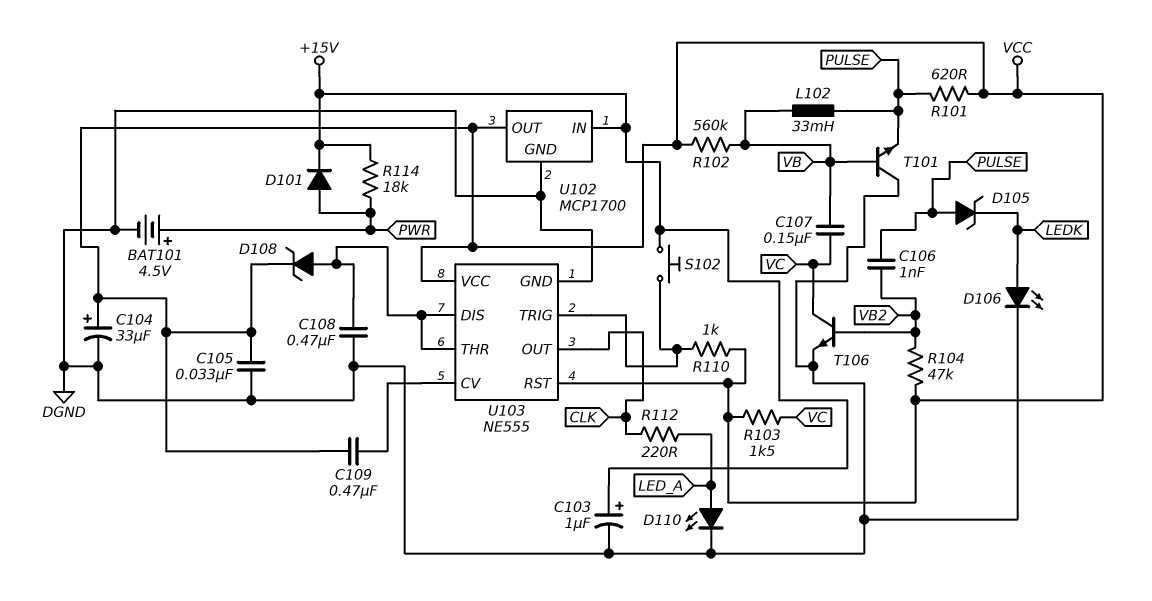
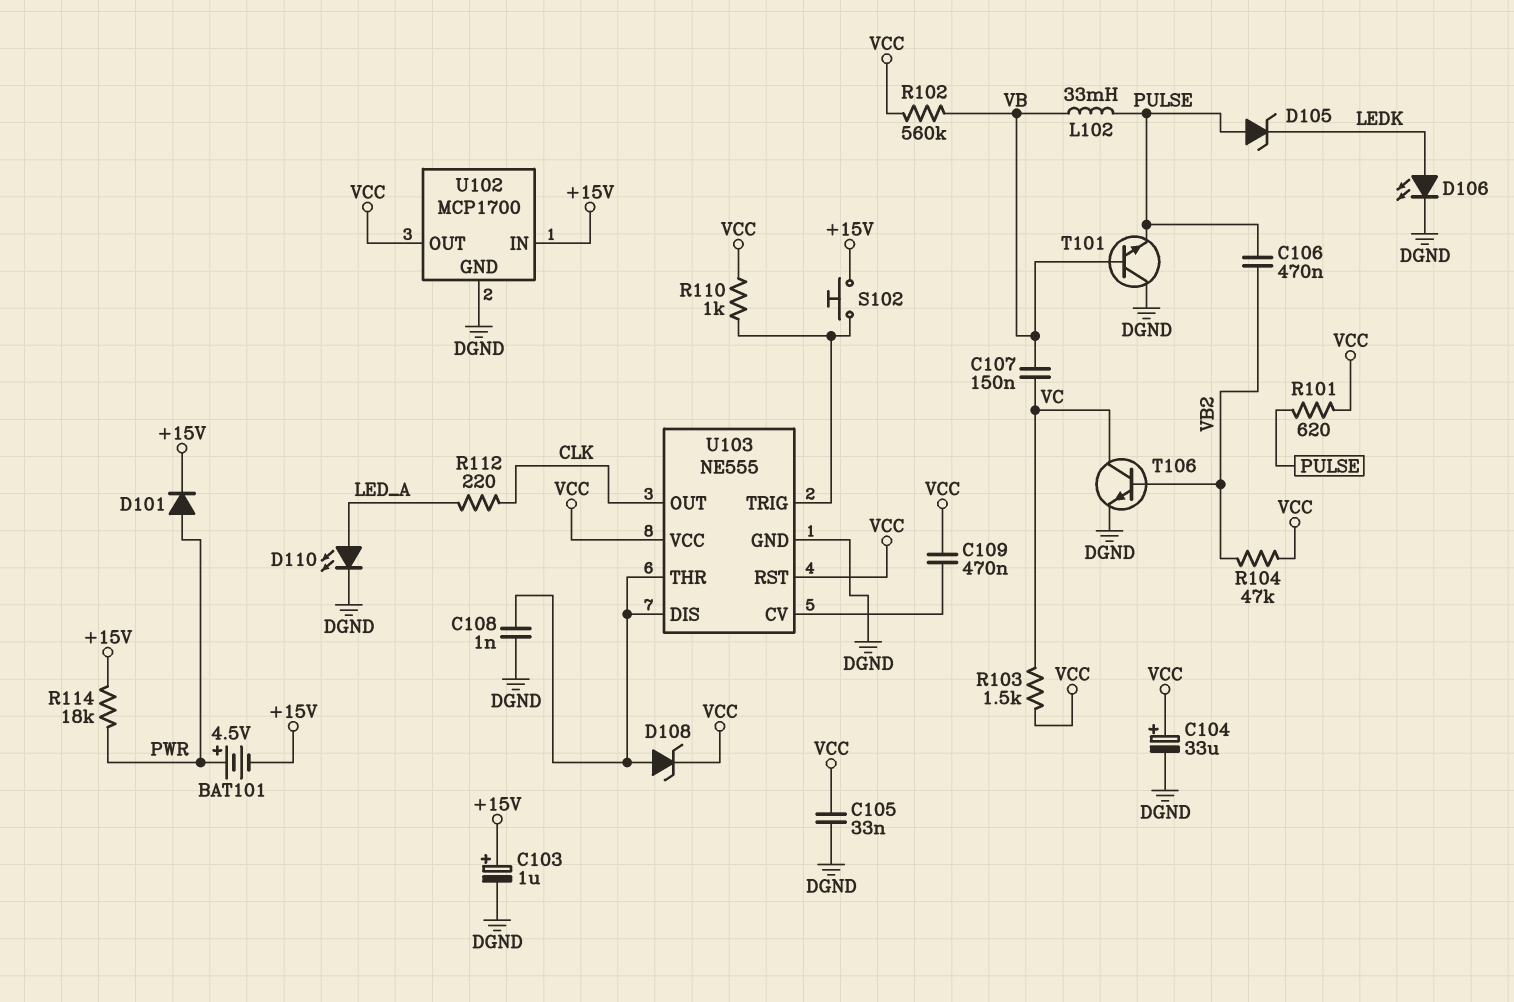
BAT101: 4.5V (plus PWR, minus DGND) -> 4.5V (plus PWR, minus +15V)
C106: 1nF (PULSE, VB2) -> 470nF (PULSE, VB2)
C108: 470nF (DGND, U103/DIS) -> 1nF (DGND, U103/DIS)

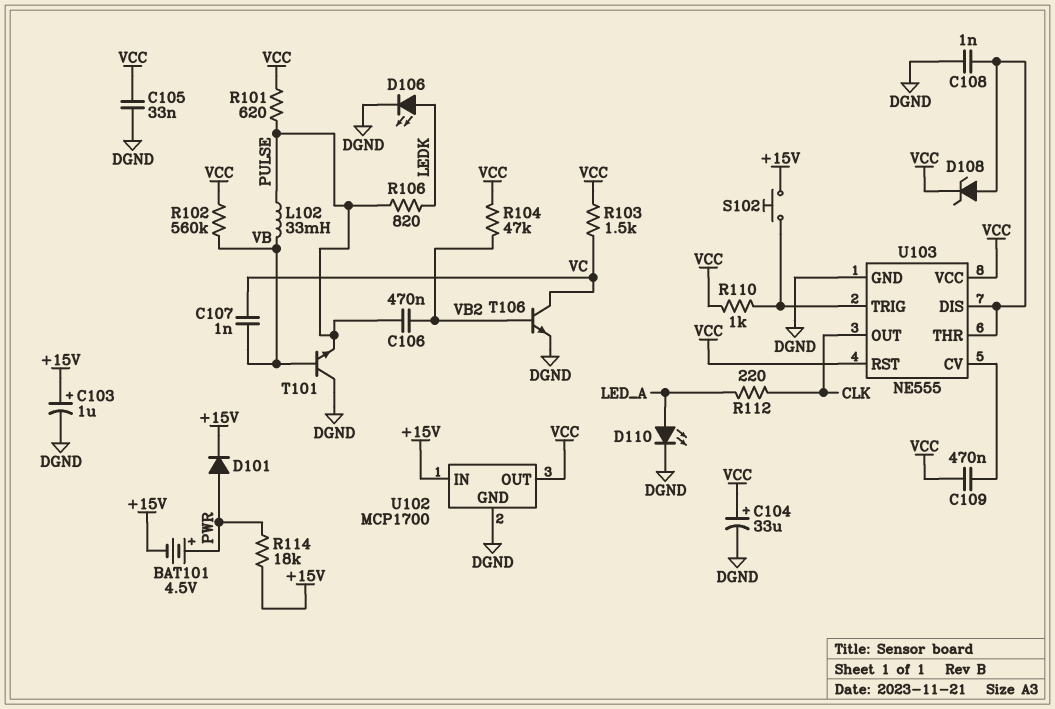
C107: 150nF (VB, VC) -> 1nF (VB, VC)
D105: zener (A PULSE, K LEDK) -> none
R106: none -> 820 (LEDK, PULSE)

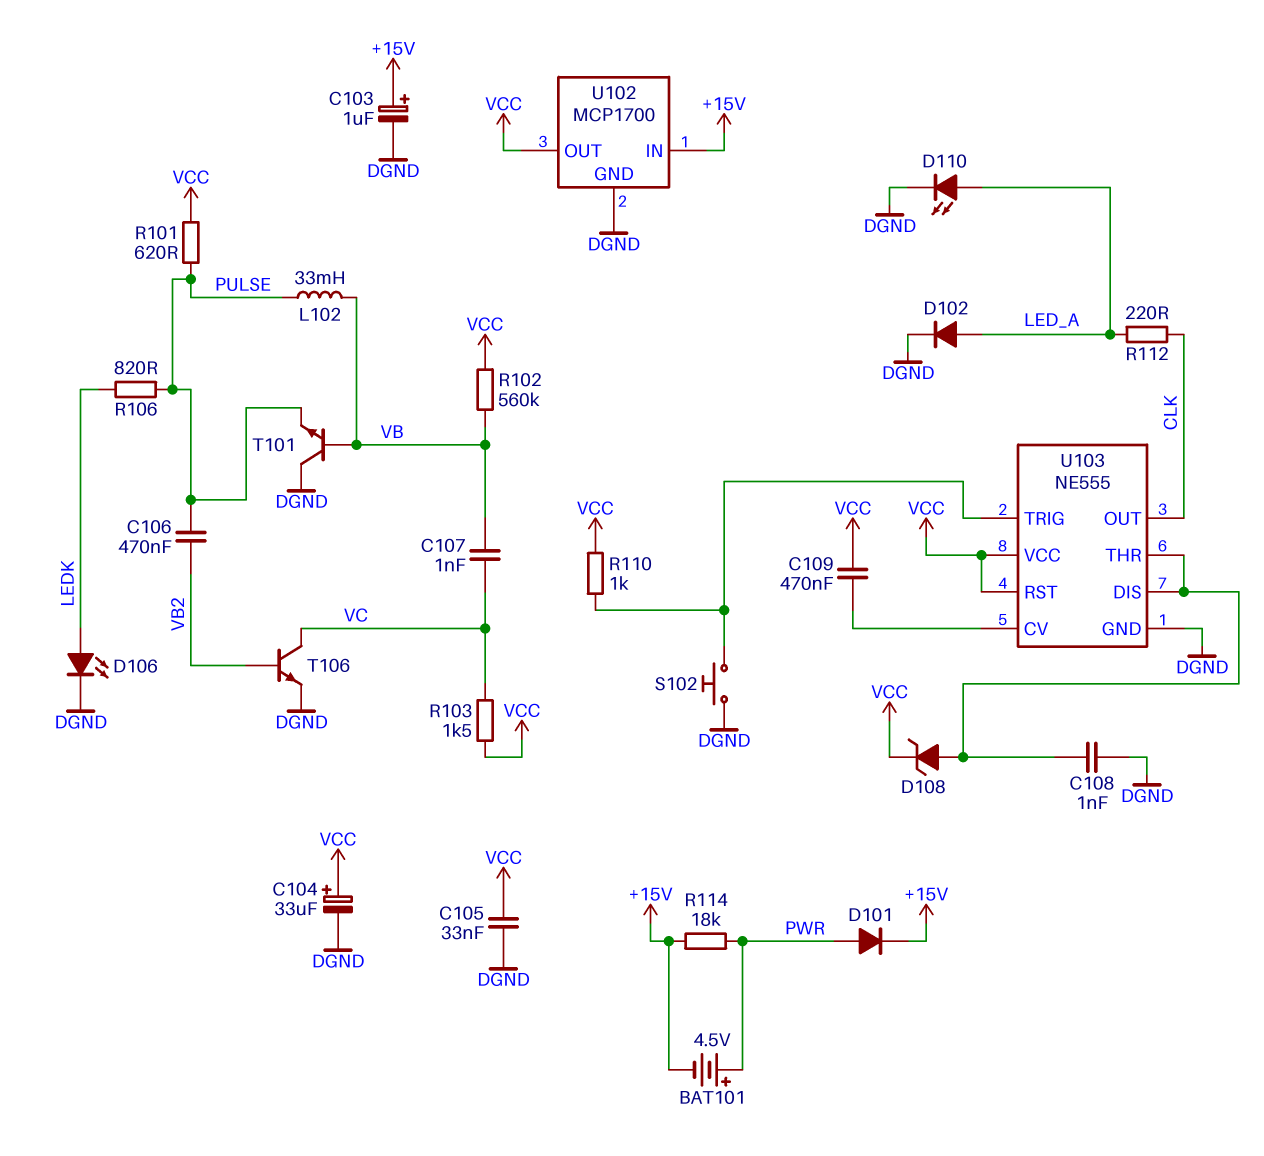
D102: none -> diode (A LED_A, K DGND)
R104: 47k (VB2, VCC) -> none
S102: button (+15V, U103/TRIG) -> button (DGND, U103/TRIG)

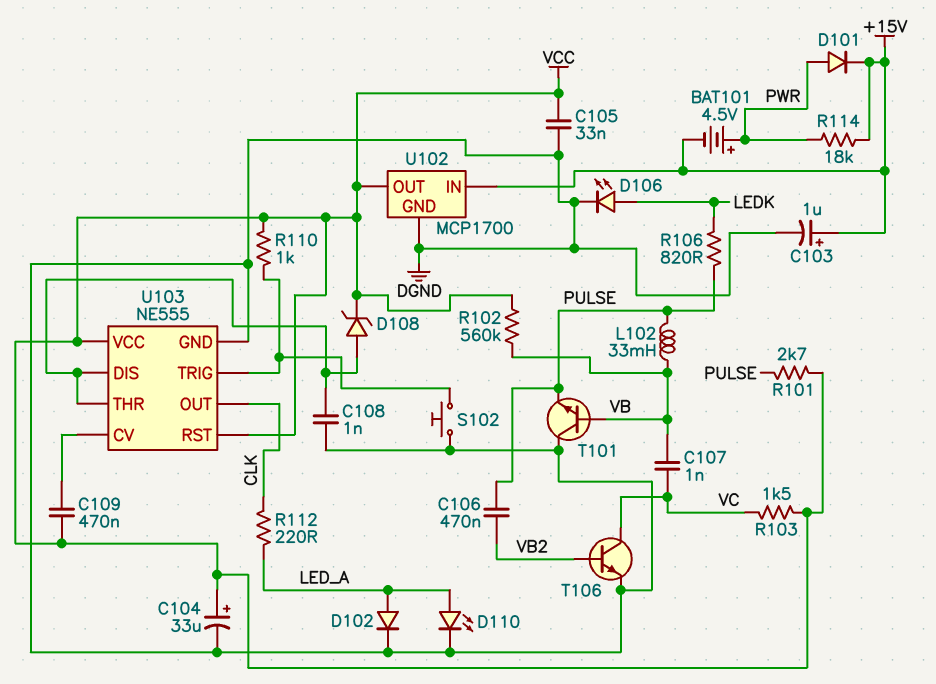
R101: 620 (PULSE, VCC) -> 2.7k (PULSE, VCC)

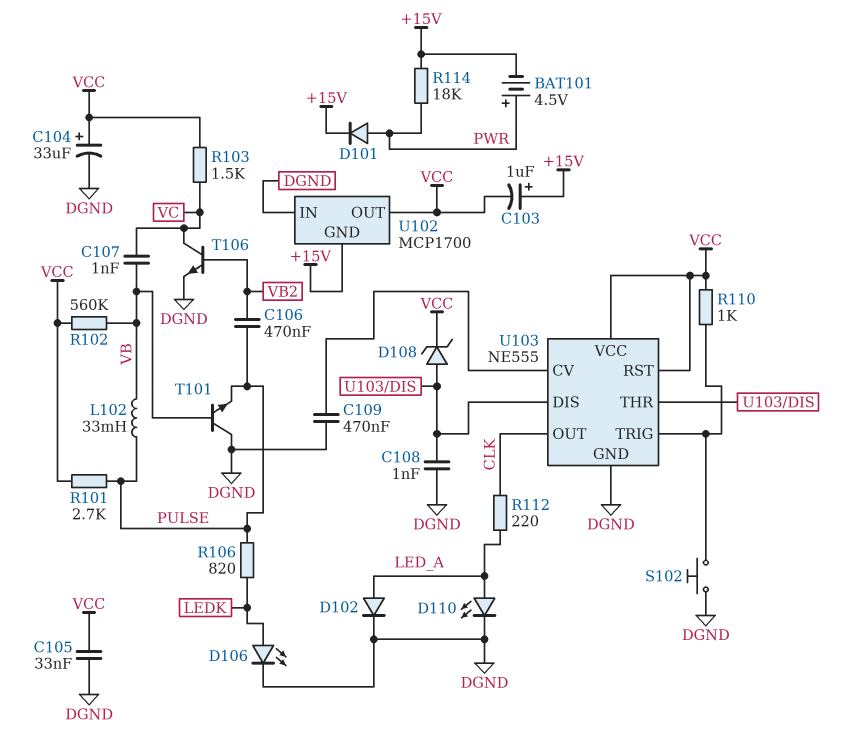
C103: 1uF (plus +15V, minus DGND) -> 1uF (plus +15V, minus VCC)
C109: 470nF (U103/CV, VCC) -> 470nF (DGND, U103/CV)
U102 pin GND: DGND -> +15V
U102 pin IN: +15V -> DGND

